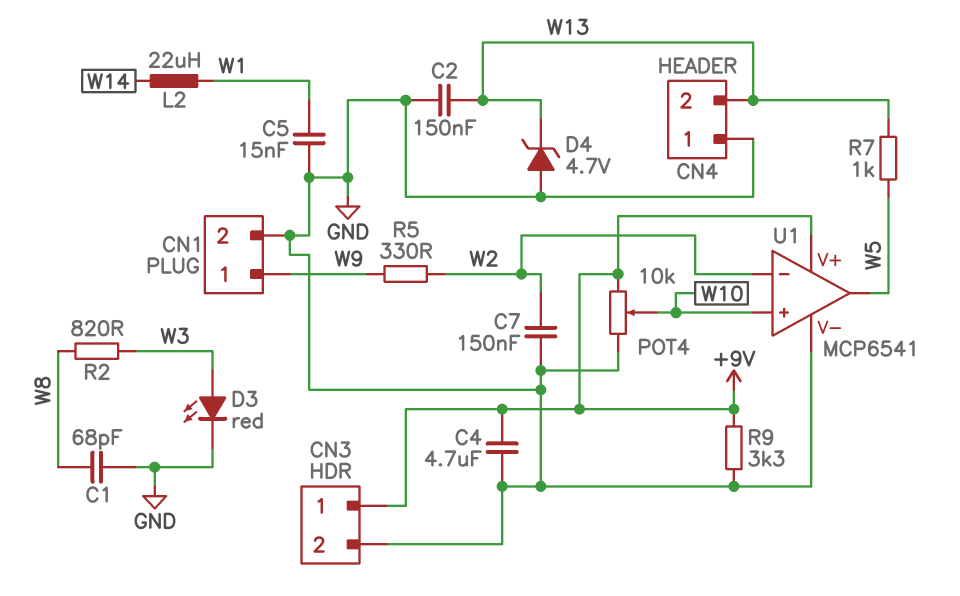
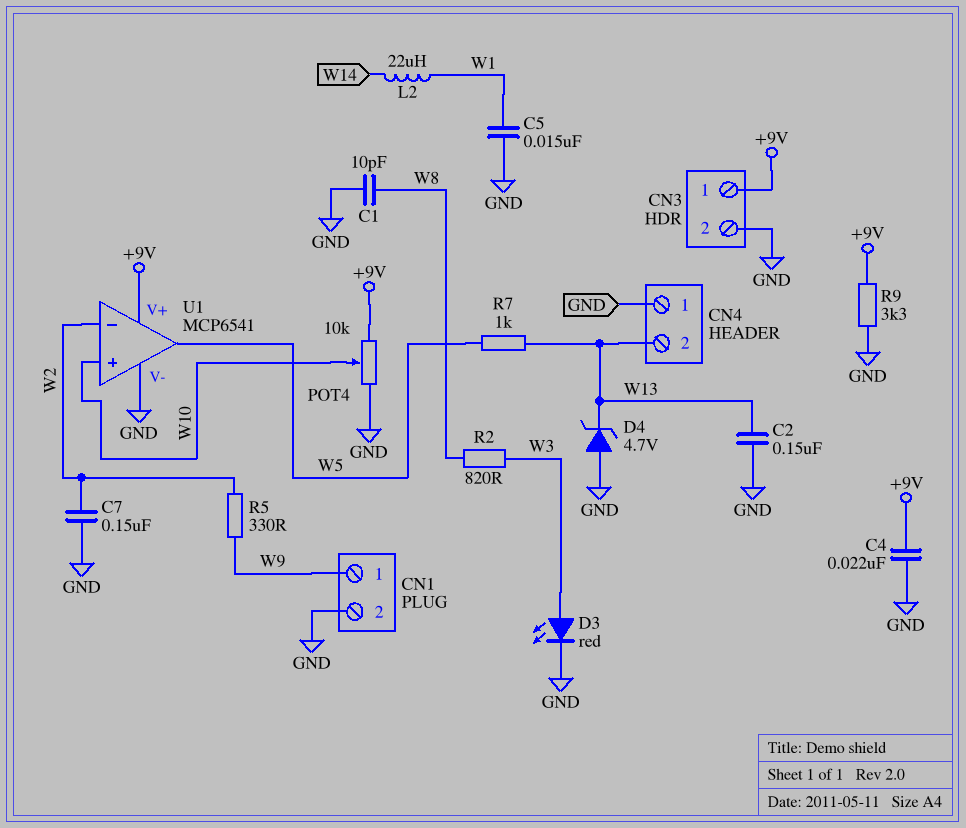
C1: 68pF (GND, W8) -> 10pF (GND, W8)
C4: 4.7uF (+9V, GND) -> 22nF (+9V, GND)

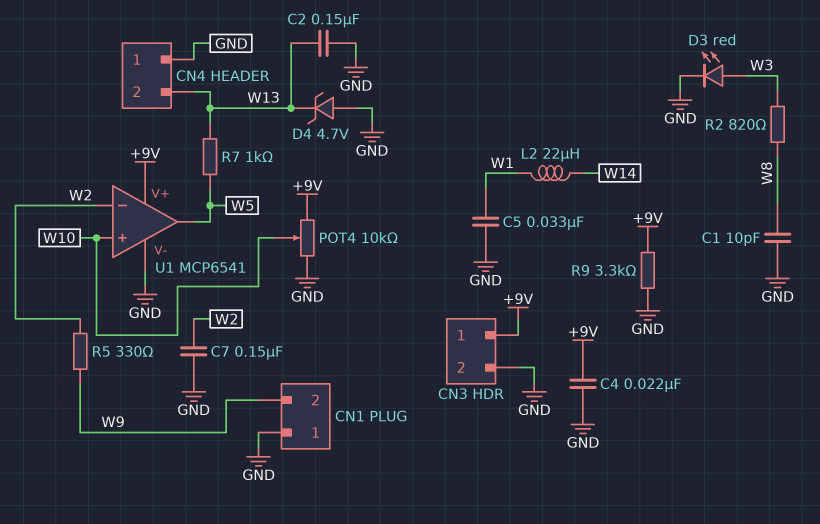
C5: 15nF (GND, W1) -> 33nF (GND, W1)
CN1 pin 1: W9 -> GND
CN1 pin 2: GND -> W9

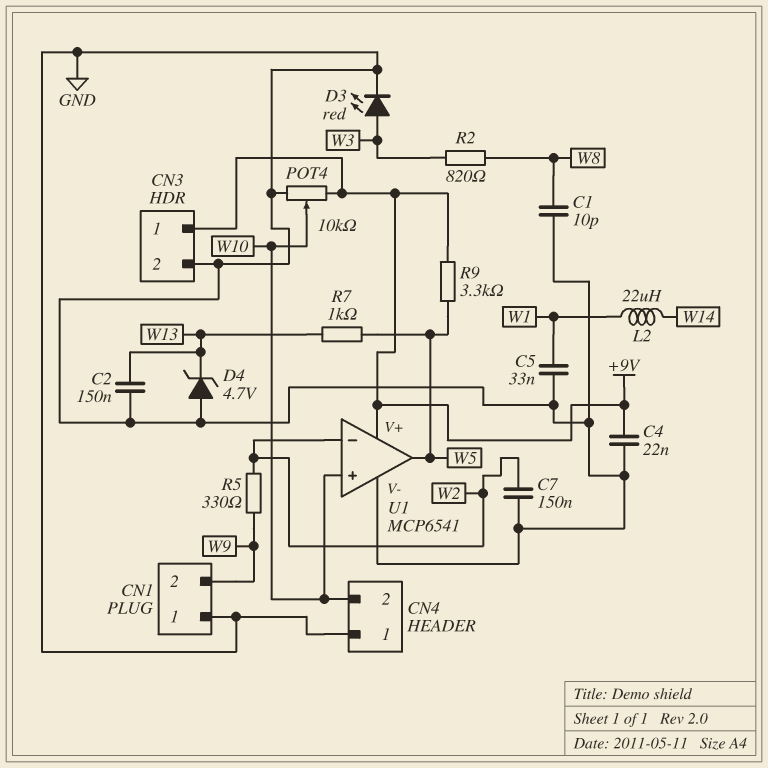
CN4 pin 2: W13 -> W10
R9: 3.3k (+9V, GND) -> 3.3k (+9V, W5)

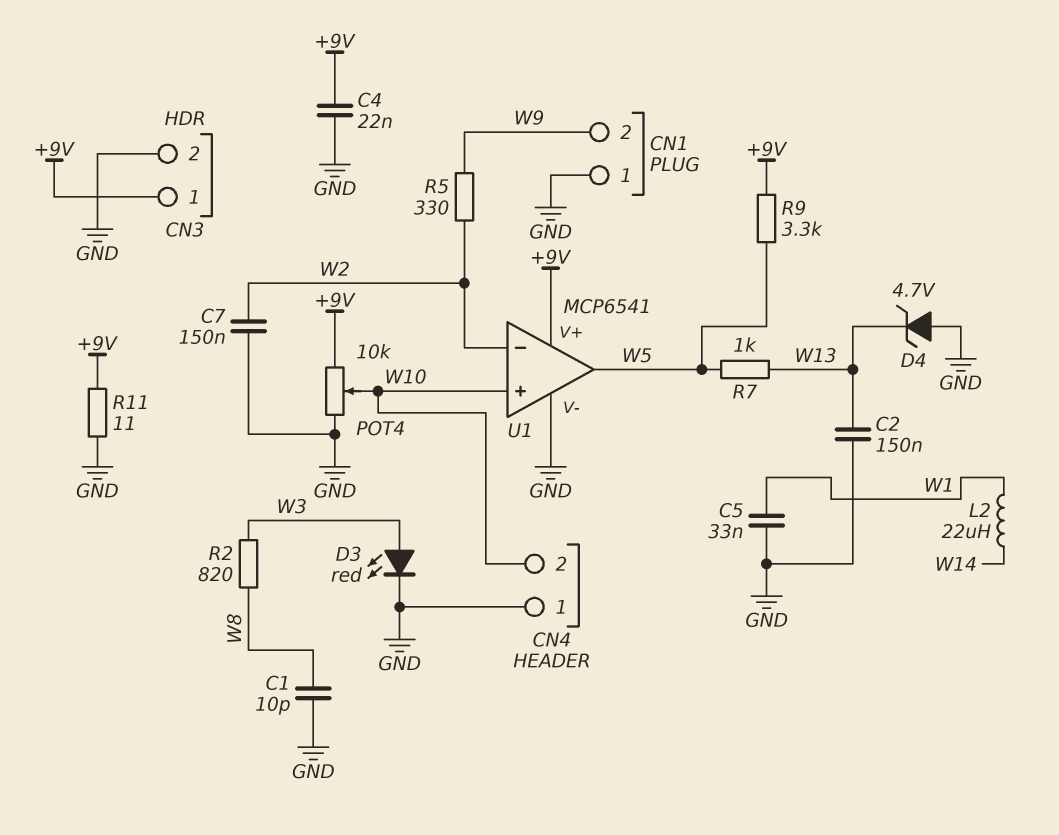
R11: none -> 11 (+9V, GND)

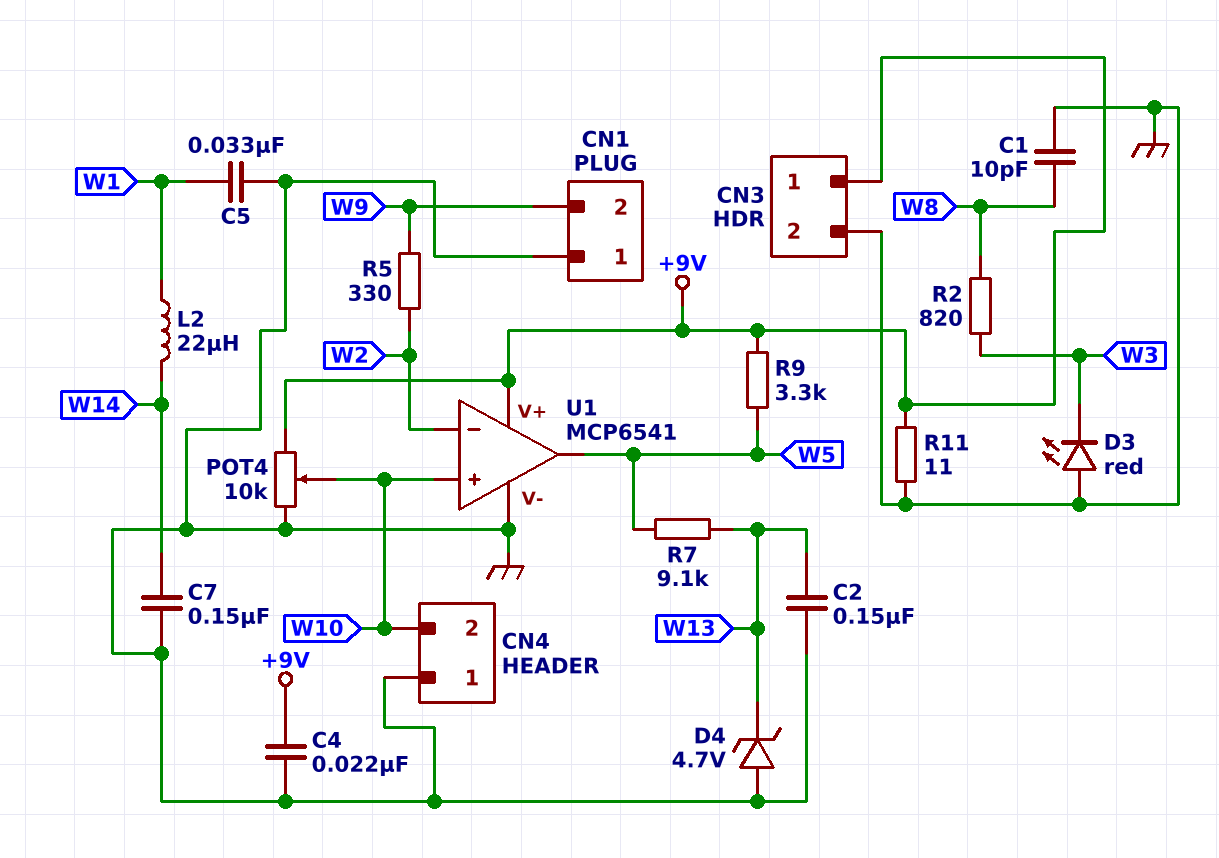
C7: 150nF (GND, W2) -> 150nF (GND, W14)
D3: LED red (A W3, K GND) -> LED red (A GND, K W3)
R7: 1k (W5, W13) -> 9.1k (W5, W13)

